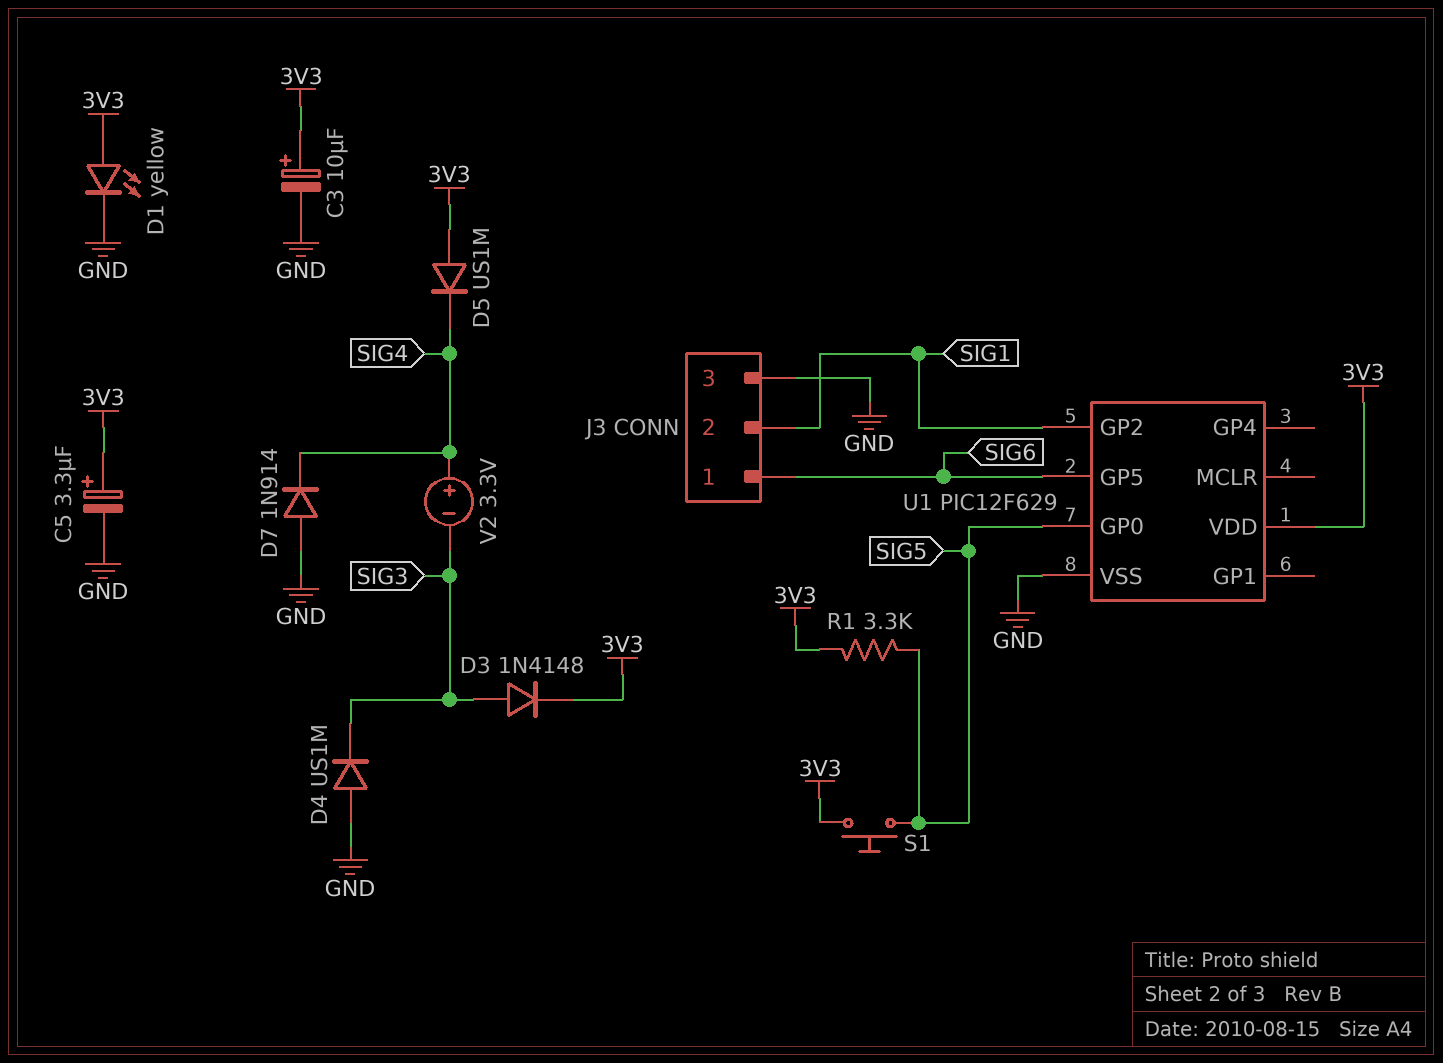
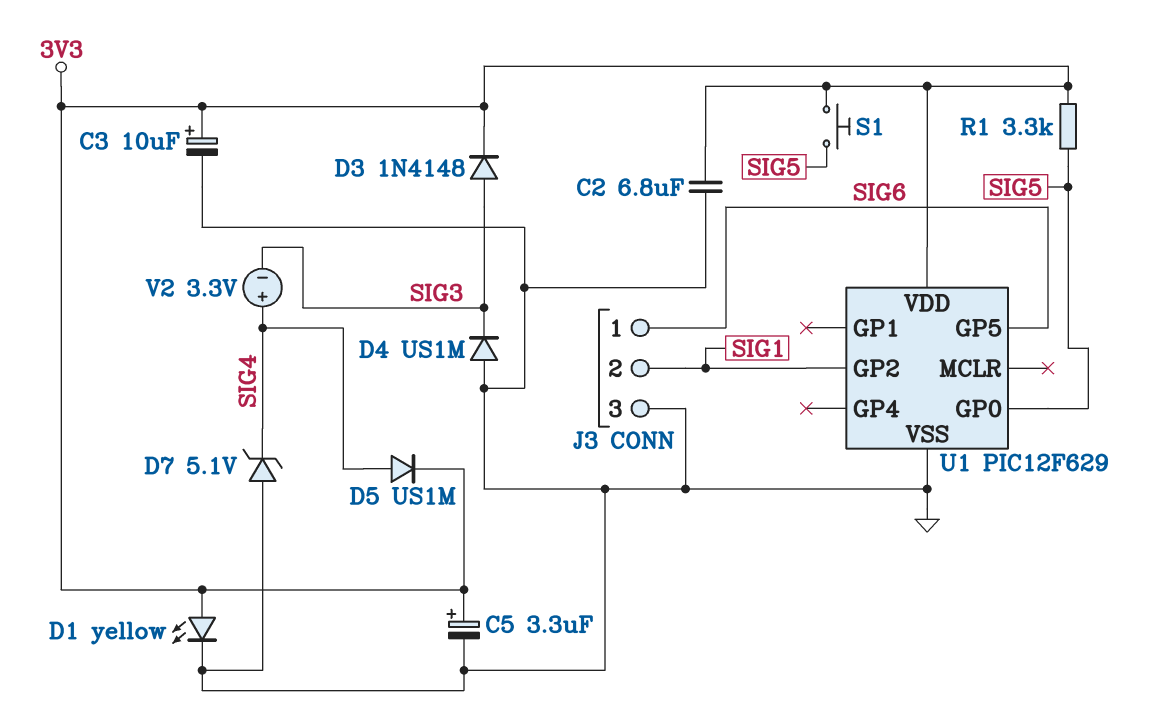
C2: none -> 6.8uF (3V3, GND)
D5: diode US1M (A 3V3, K SIG4) -> diode US1M (A SIG4, K 3V3)
D7: diode 1N914 (A GND, K SIG4) -> zener 5.1V (A GND, K SIG4)

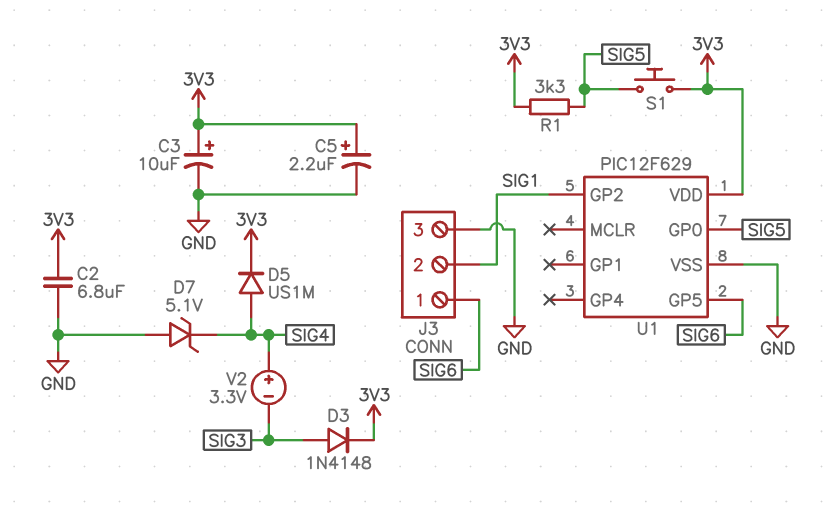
C5: 3.3uF (plus 3V3, minus GND) -> 2.2uF (plus 3V3, minus GND)
D1: LED yellow (A 3V3, K GND) -> none
D4: diode US1M (A GND, K SIG3) -> none

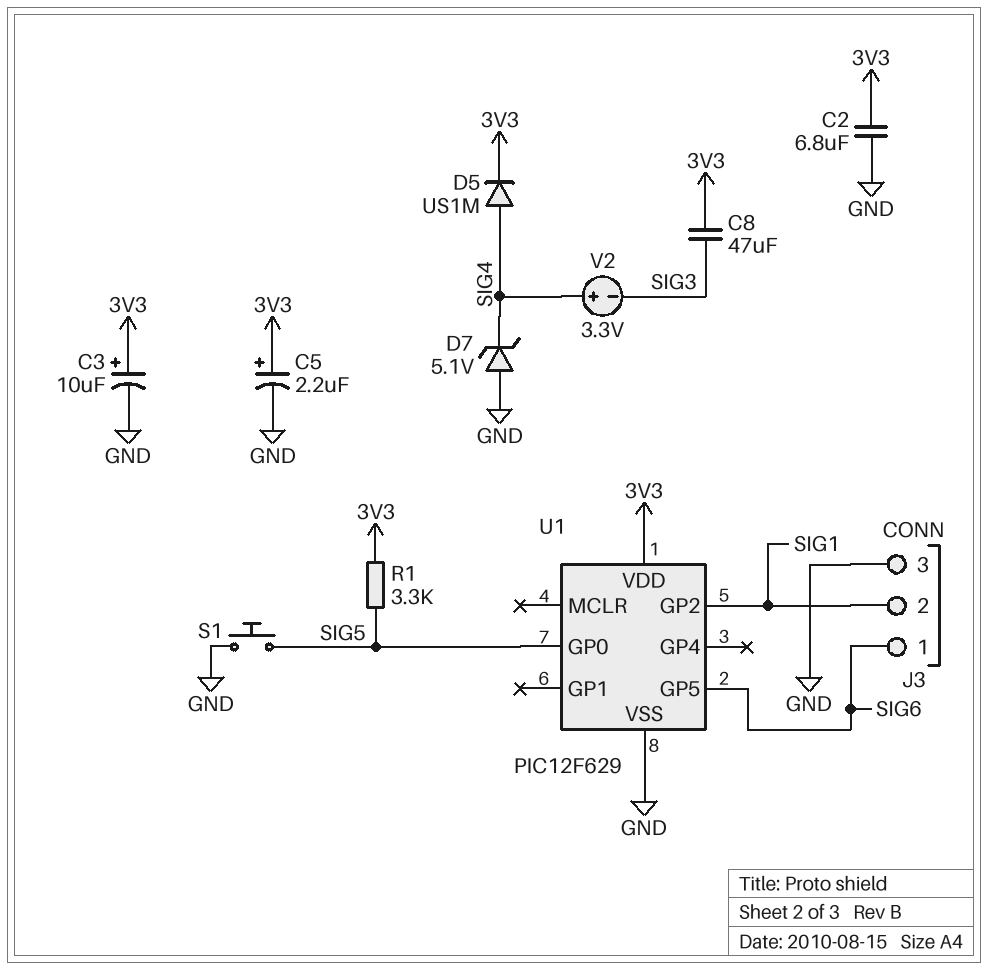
C8: none -> 47uF (3V3, SIG3)
D3: diode 1N4148 (A SIG3, K 3V3) -> none
S1: button (3V3, SIG5) -> button (GND, SIG5)

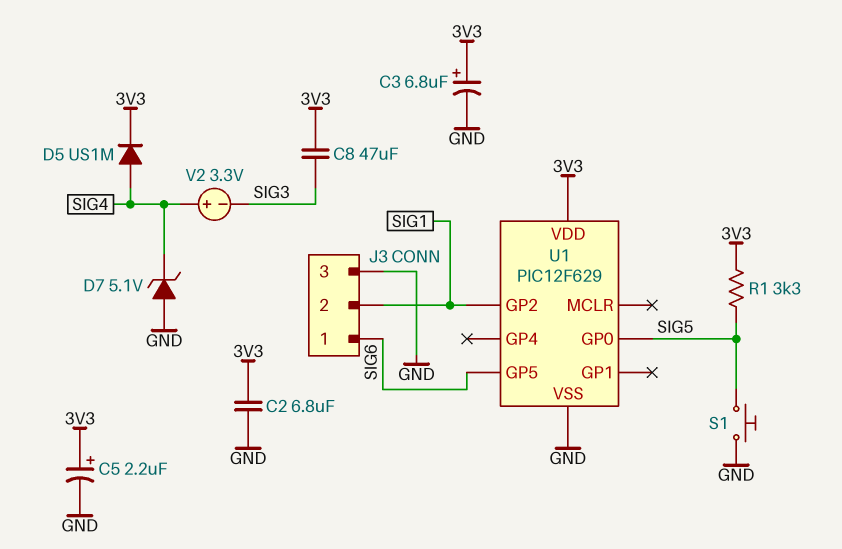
C3: 10uF (plus 3V3, minus GND) -> 6.8uF (plus 3V3, minus GND)

